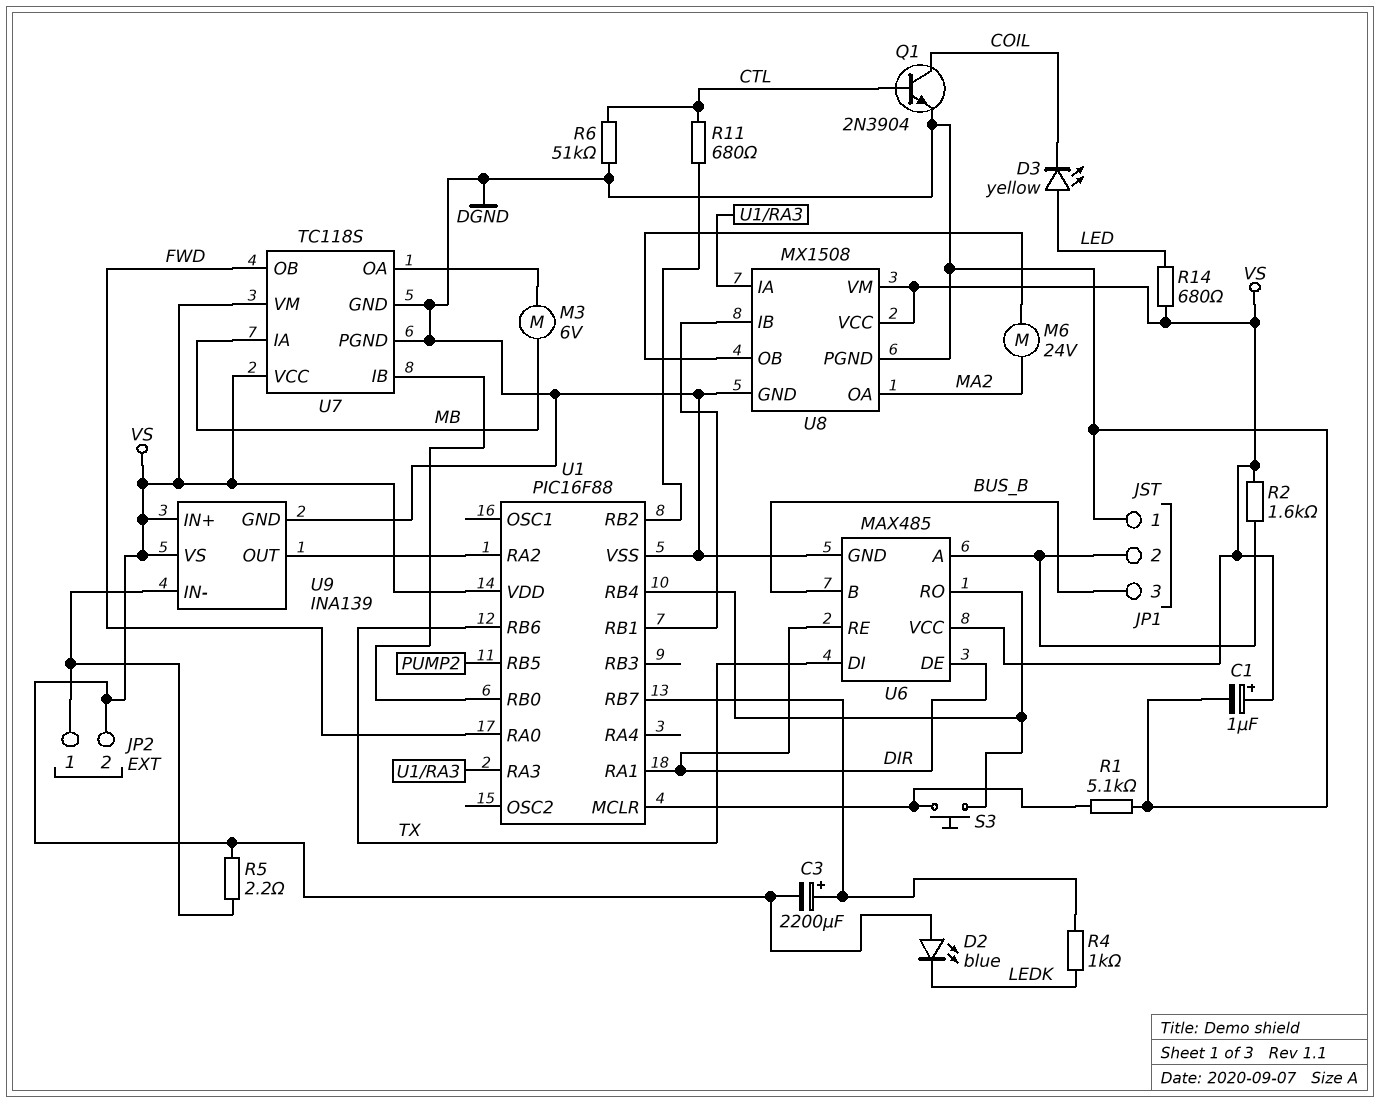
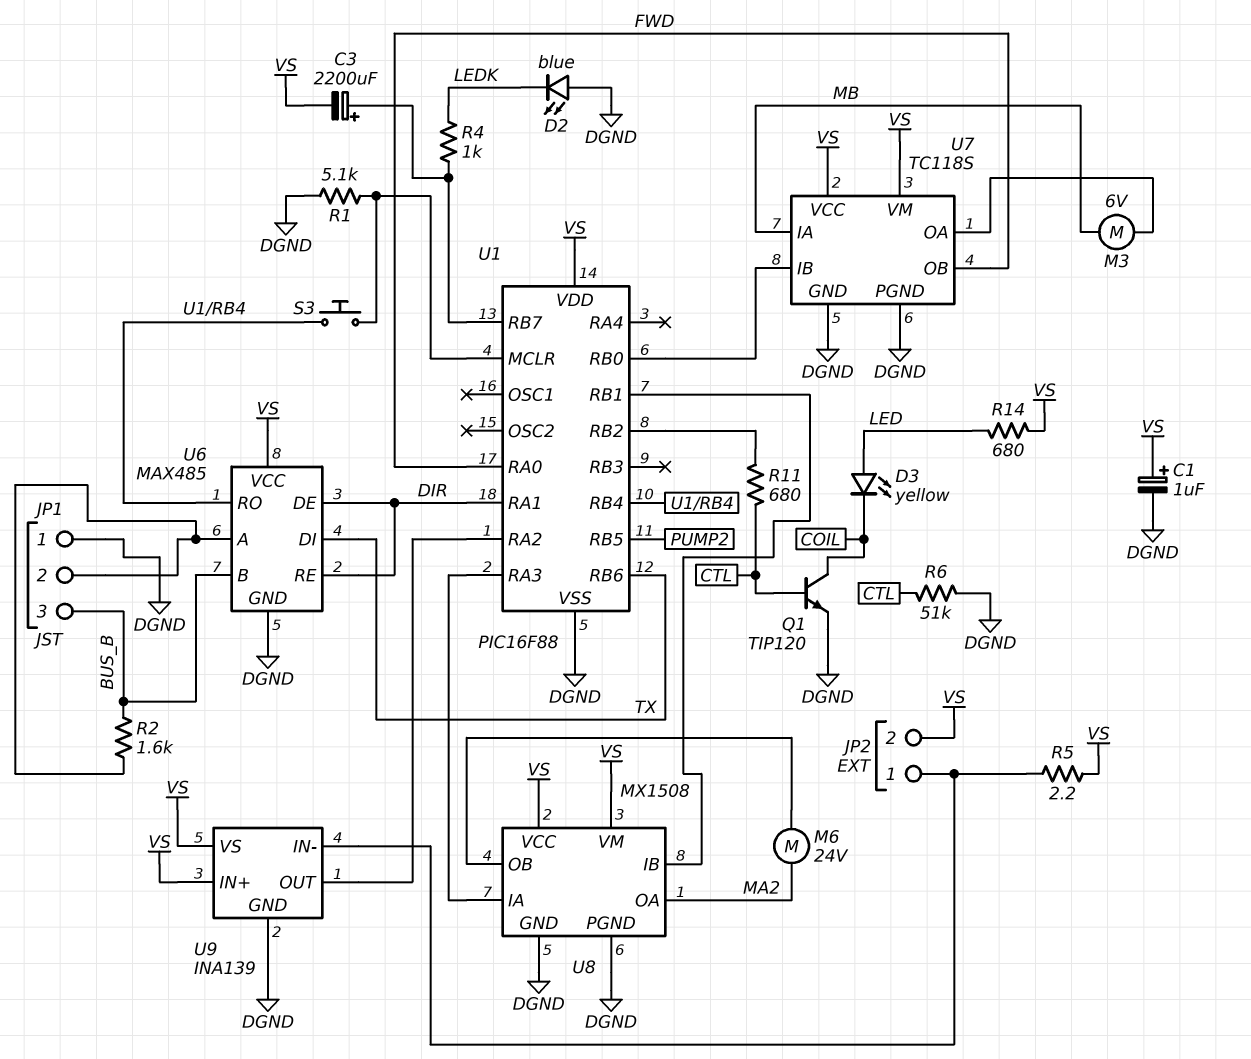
D2: LED blue (A VS, K LEDK) -> LED blue (A DGND, K LEDK)
Q1: NPN 2N3904 (B CTL, C COIL, E DGND) -> NPN TIP120 (B CTL, C COIL, E DGND)
R2: 1.6k (JP1/2, VS) -> 1.6k (BUS_B, JP1/2)

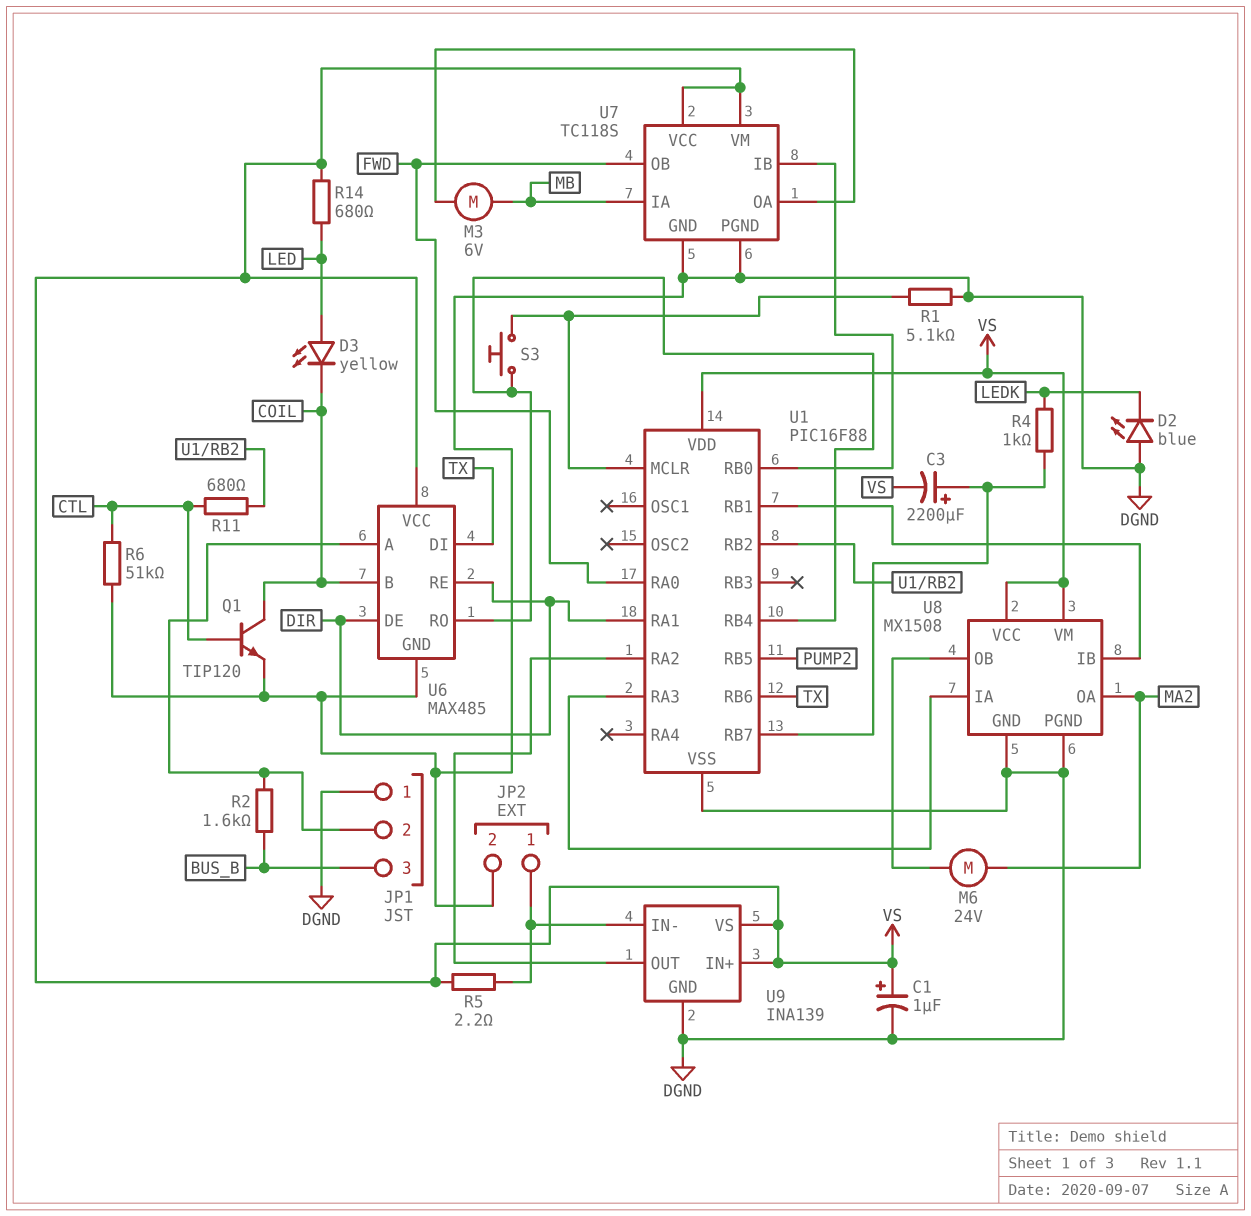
JP2 pin 2: VS -> DGND
U6 pin B: BUS_B -> COIL

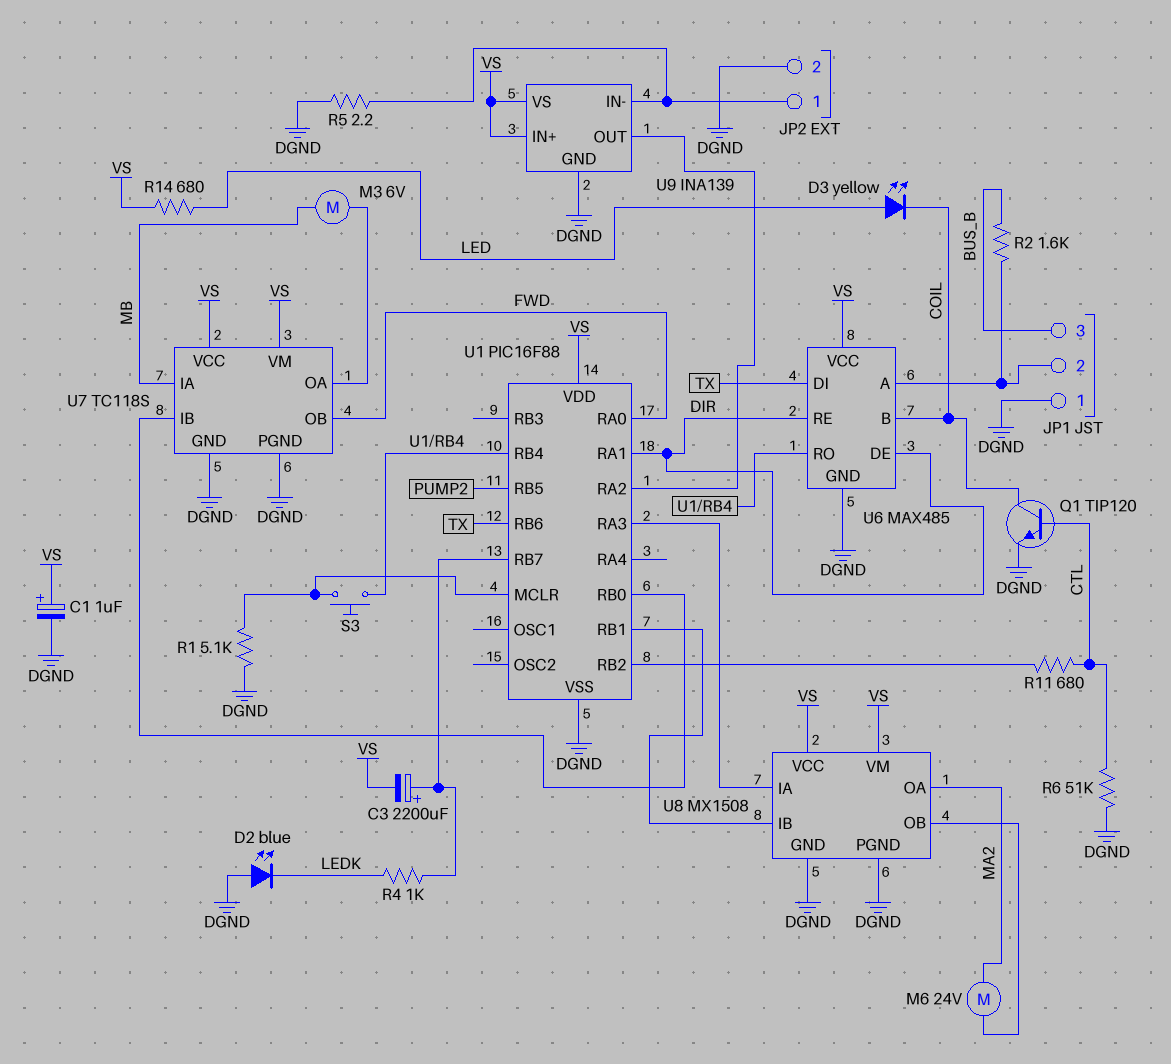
R5: 2.2 (JP2/1, VS) -> 2.2 (DGND, JP2/1)

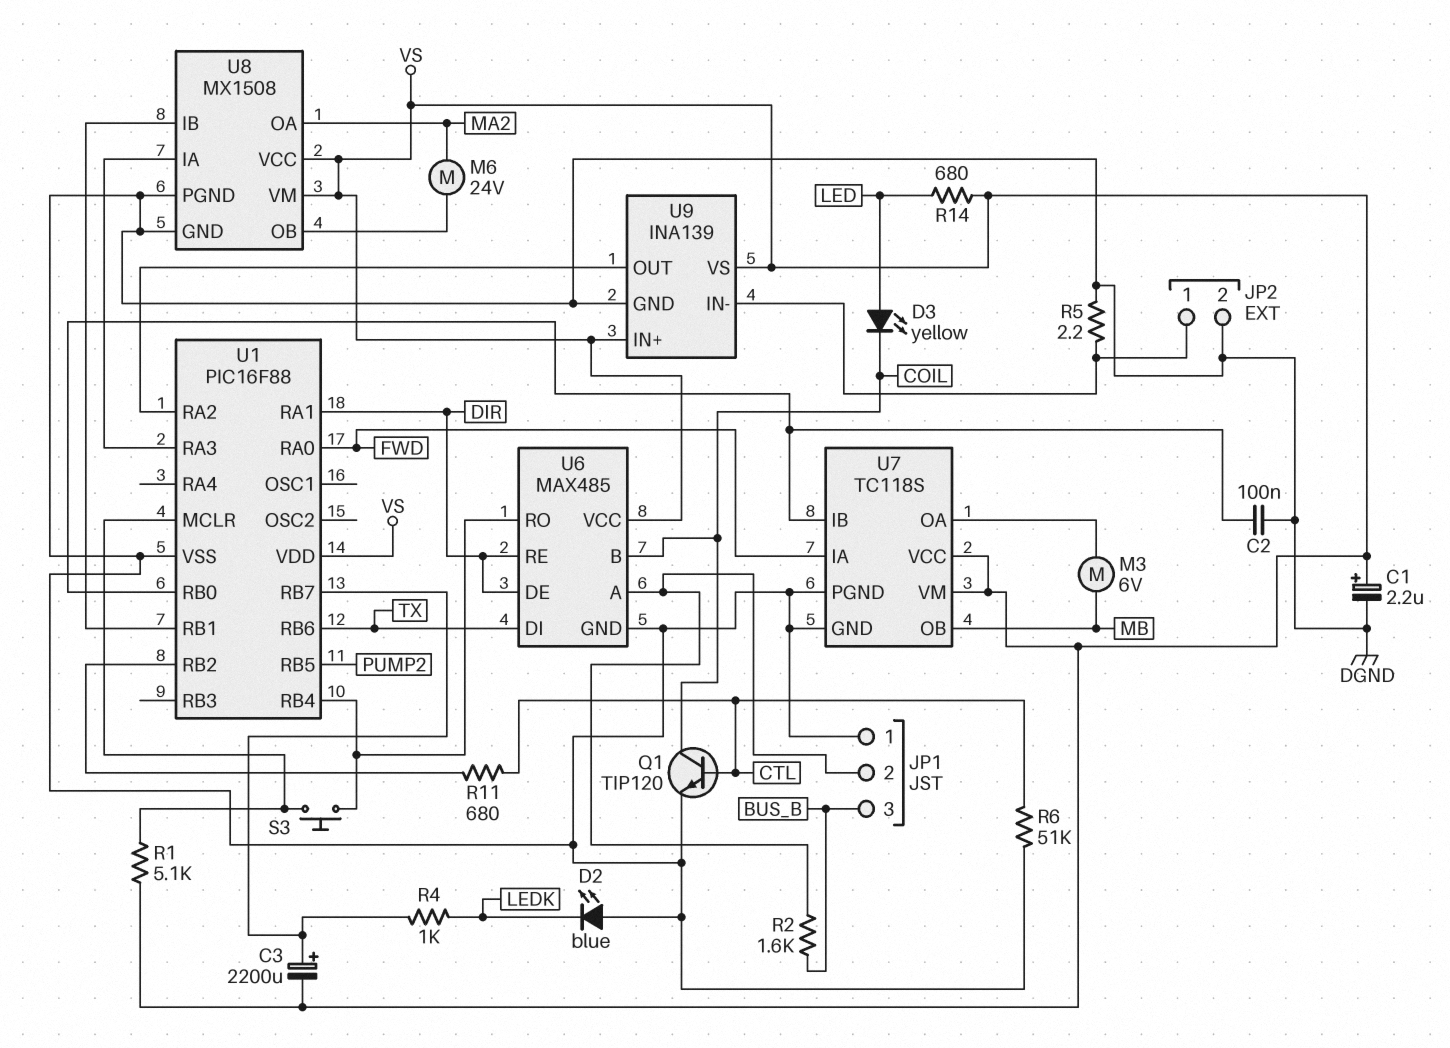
C1: 1uF (plus VS, minus DGND) -> 2.2uF (plus VS, minus DGND)
C2: none -> 100nF (DGND, U1/RB0)
R1: 5.1k (DGND, U1/MCLR) -> 5.1k (U1/MCLR, VS)
U7 pin IA: MB -> FWD
U7 pin OB: FWD -> MB

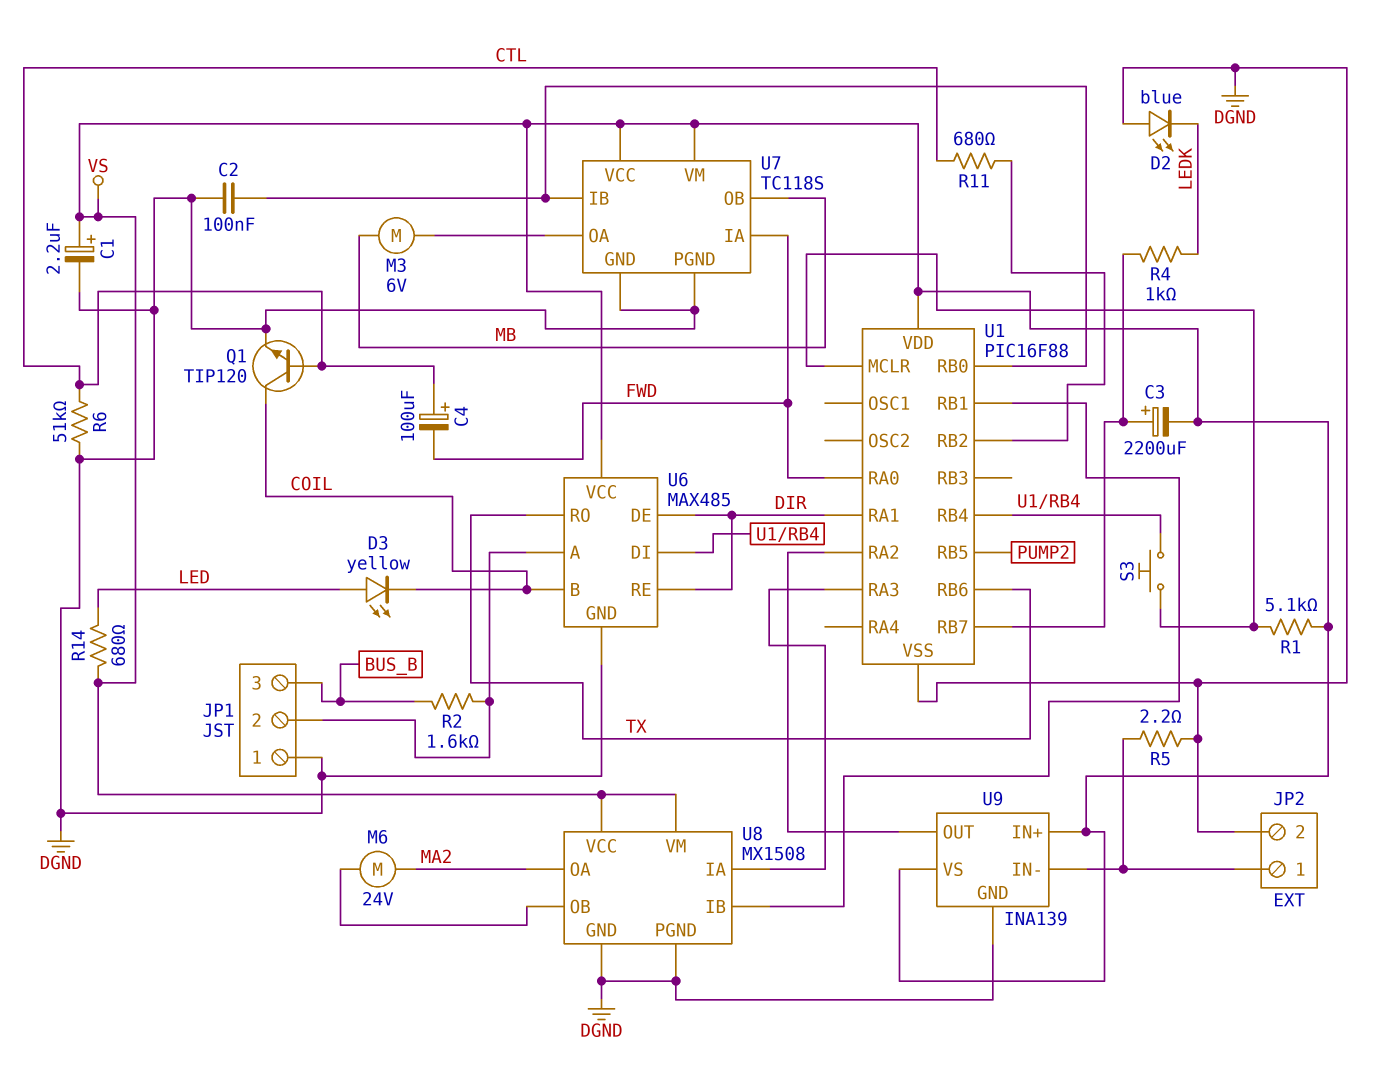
C4: none -> 100uF (plus CTL, minus FWD)
U6 pin DI: TX -> U1/RB4
U6 pin RO: U1/RB4 -> TX

